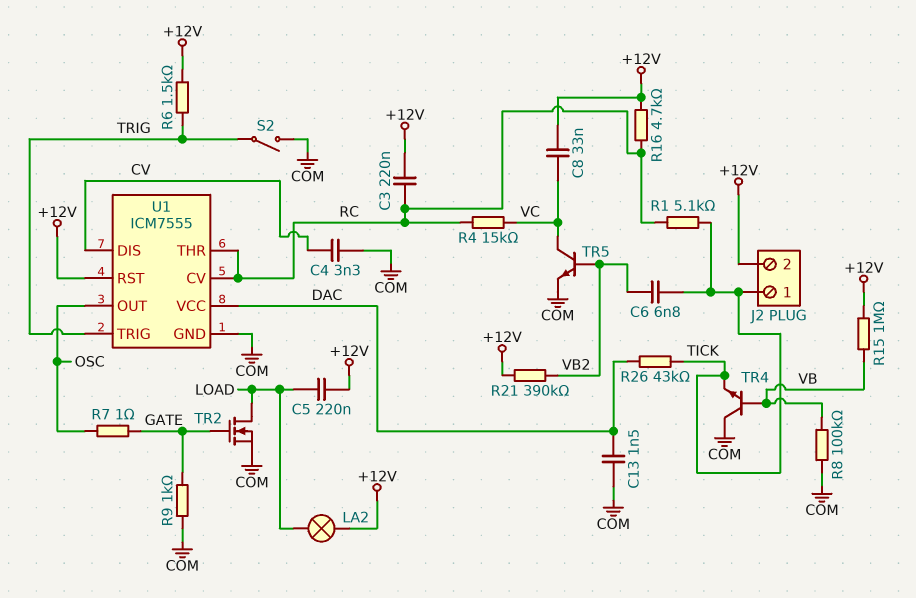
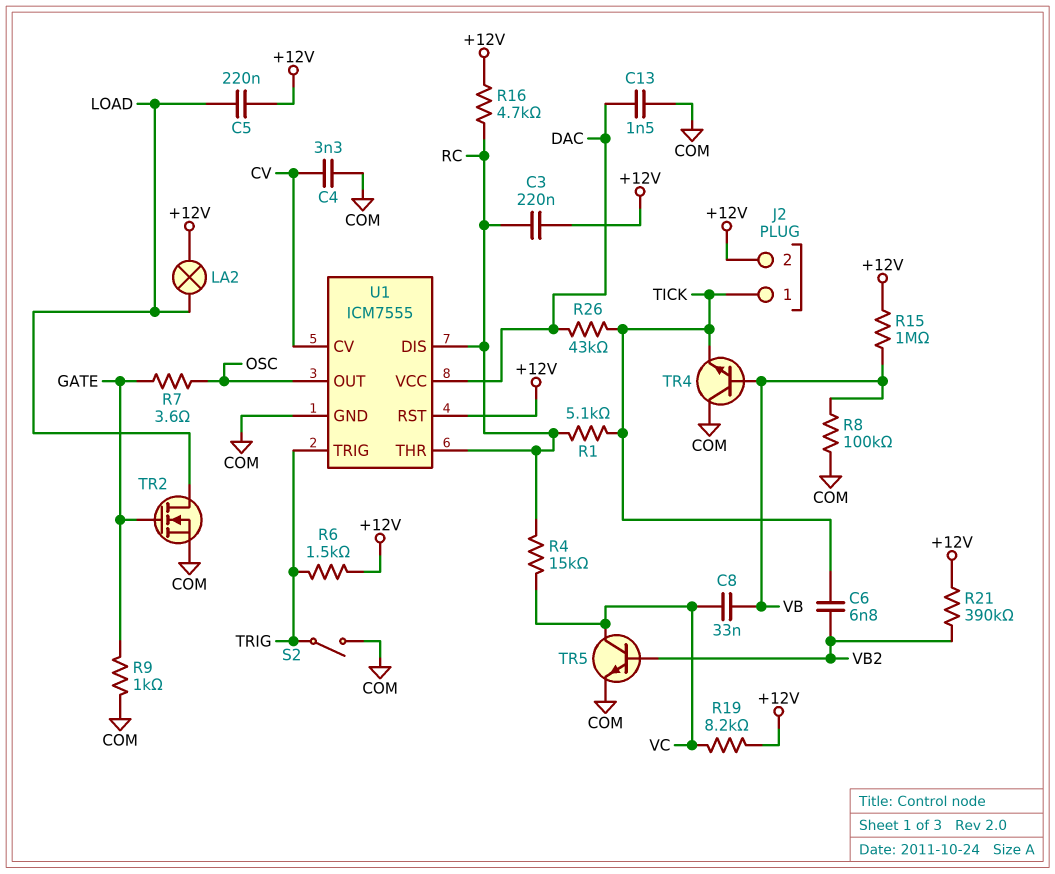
C8: 33nF (+12V, VC) -> 33nF (VB, VC)
R7: 1 (GATE, OSC) -> 3.6 (GATE, OSC)
R19: none -> 8.2k (+12V, VC)
U1 pin CV: RC -> CV
U1 pin DIS: CV -> RC

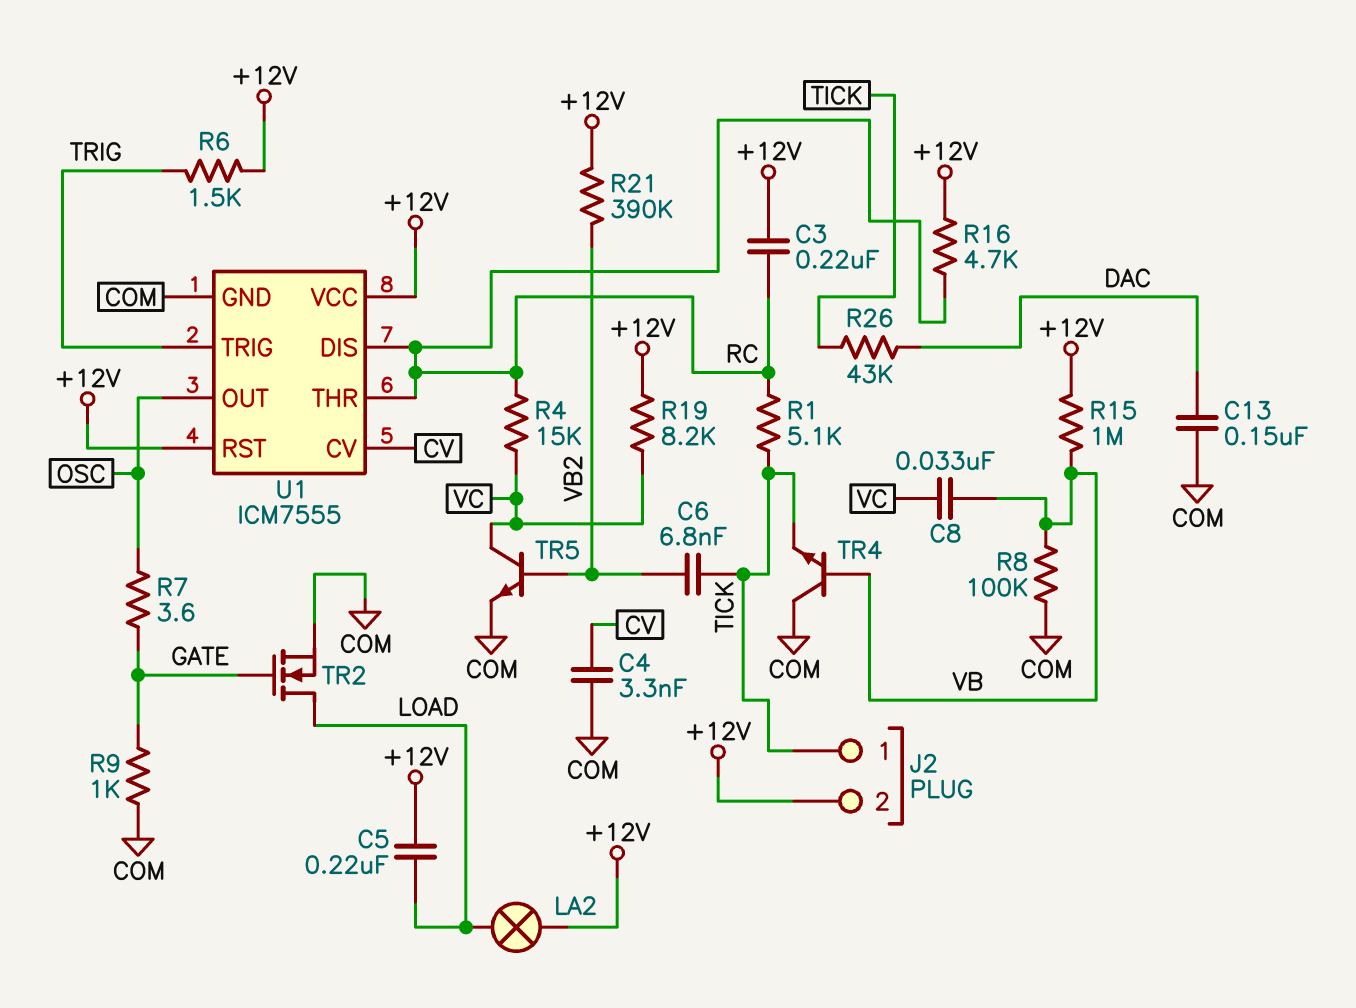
C13: 1.5nF (COM, DAC) -> 150nF (COM, DAC)
S2: switch (COM, TRIG) -> none
U1 pin VCC: DAC -> +12V

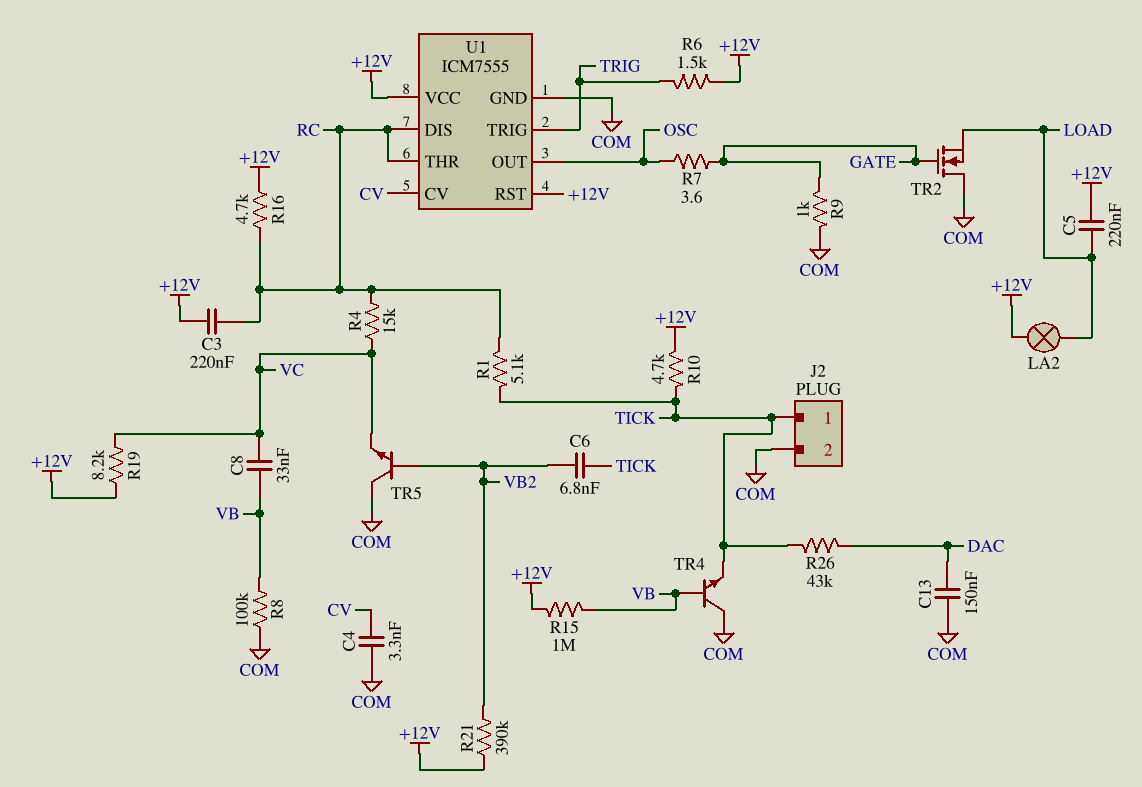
J2 pin 2: +12V -> COM
R10: none -> 4.7k (+12V, TICK)
TR2: NMOS (G GATE, D LOAD, S COM) -> NMOS (G GATE, D COM, S LOAD)
TR5: NPN (B VB2, C VC, E COM) -> NPN (B VB2, C COM, E VC)

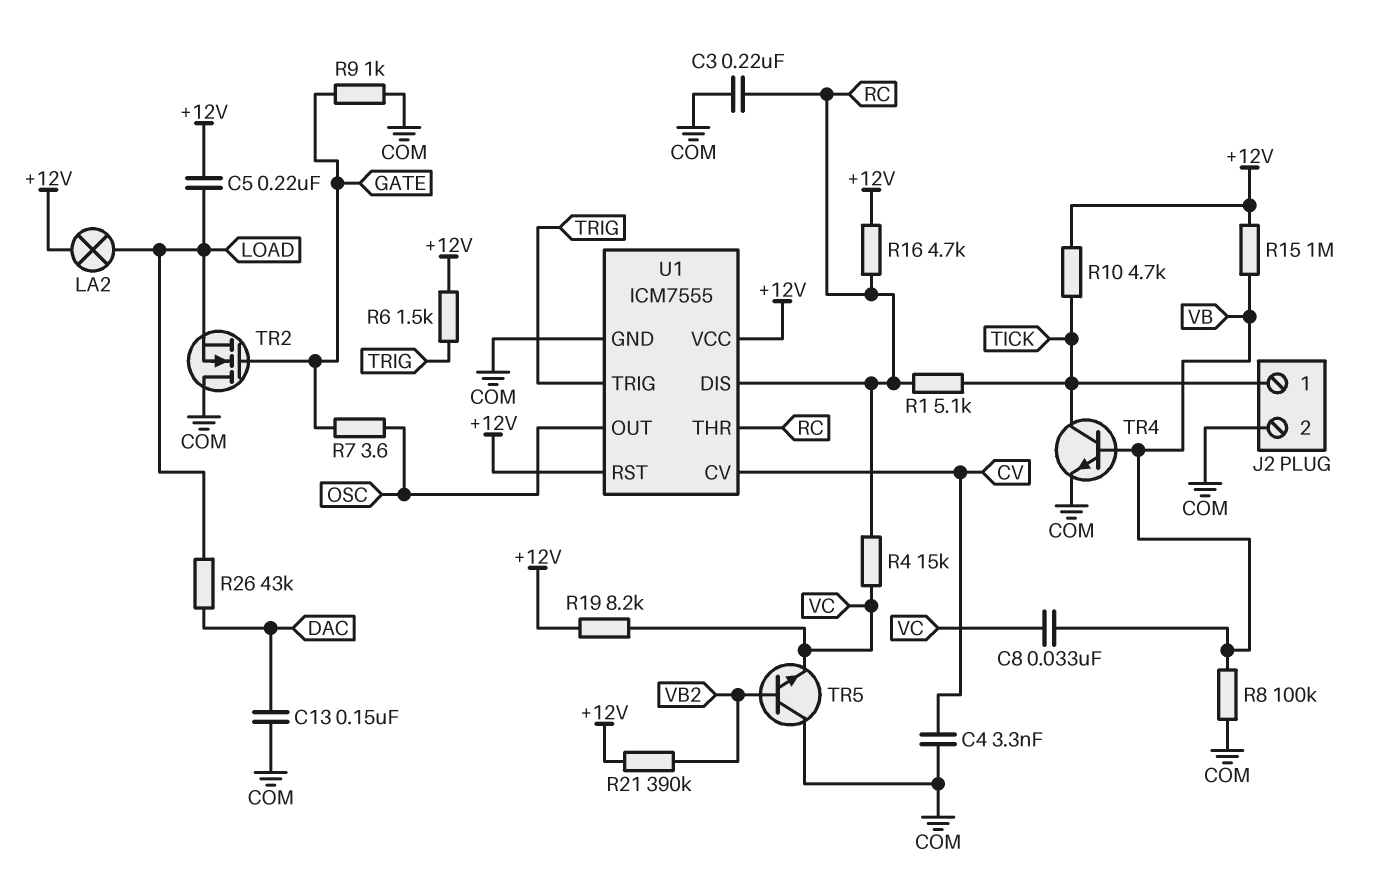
C3: 220nF (+12V, RC) -> 220nF (COM, RC)
C6: 6.8nF (TICK, VB2) -> none
R26: 43k (DAC, TICK) -> 43k (DAC, LOAD)
TR4: NPN (B VB, C COM, E TICK) -> NPN (B VB, C TICK, E COM)

